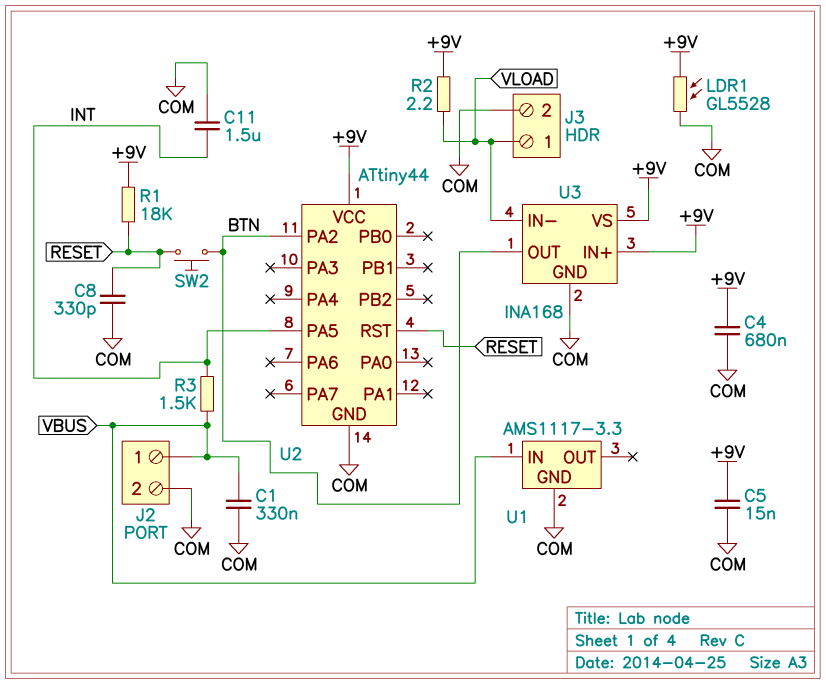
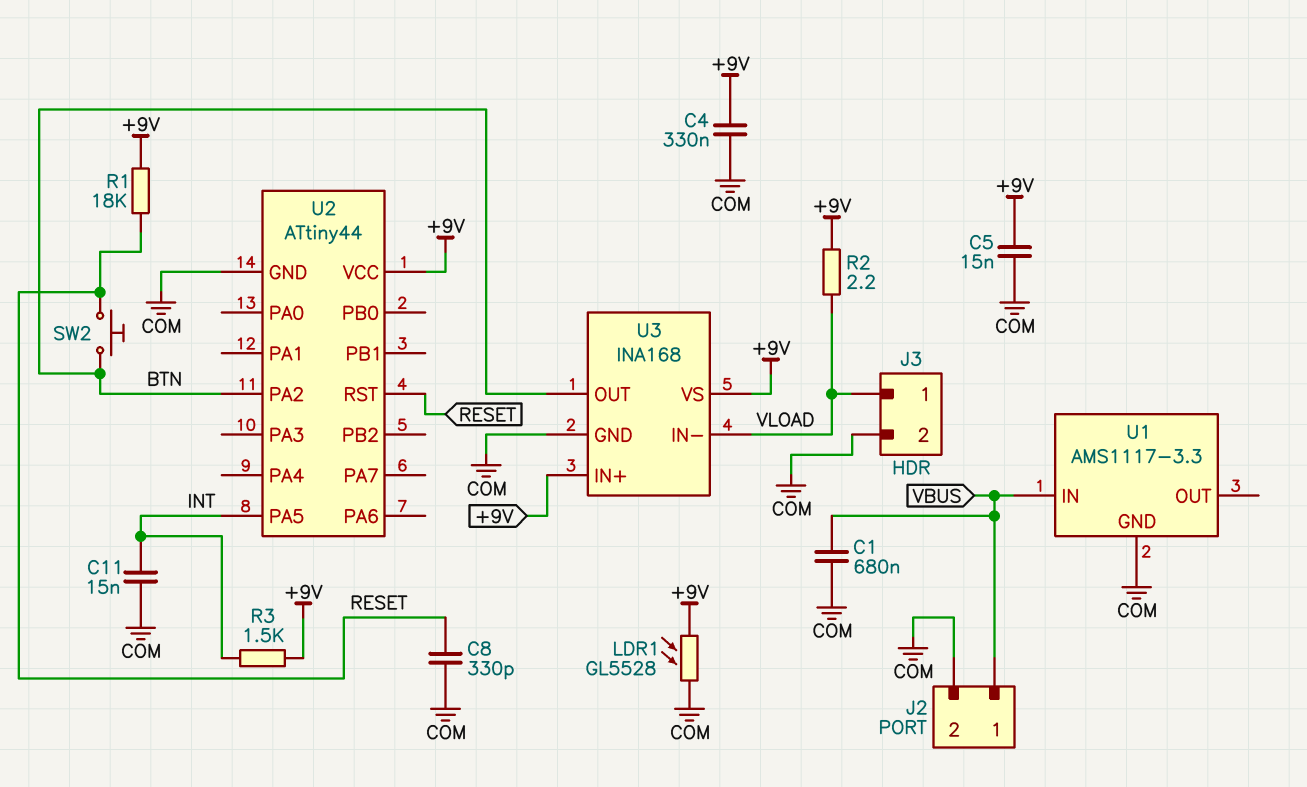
C1: 330nF (COM, VBUS) -> 680nF (COM, VBUS)
C4: 680nF (+9V, COM) -> 330nF (+9V, COM)
C11: 1.5uF (COM, INT) -> 15nF (COM, INT)
R3: 1.5k (INT, VBUS) -> 1.5k (+9V, INT)

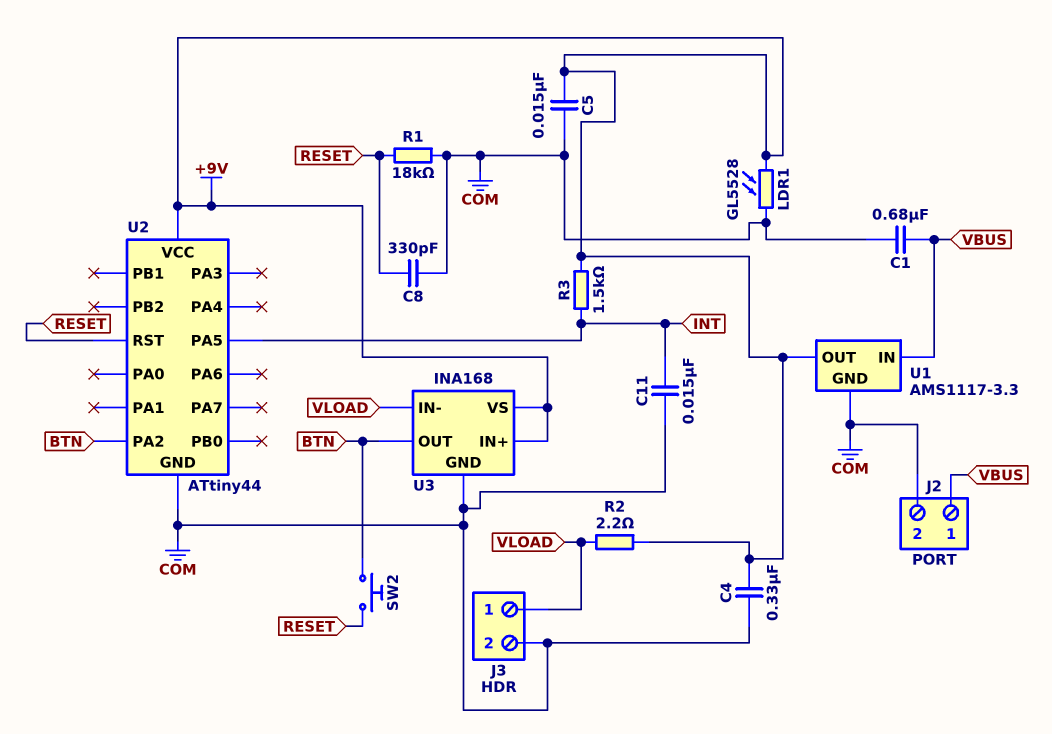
R1: 18k (+9V, RESET) -> 18k (COM, RESET)
U1 pin OUT: none -> +9V

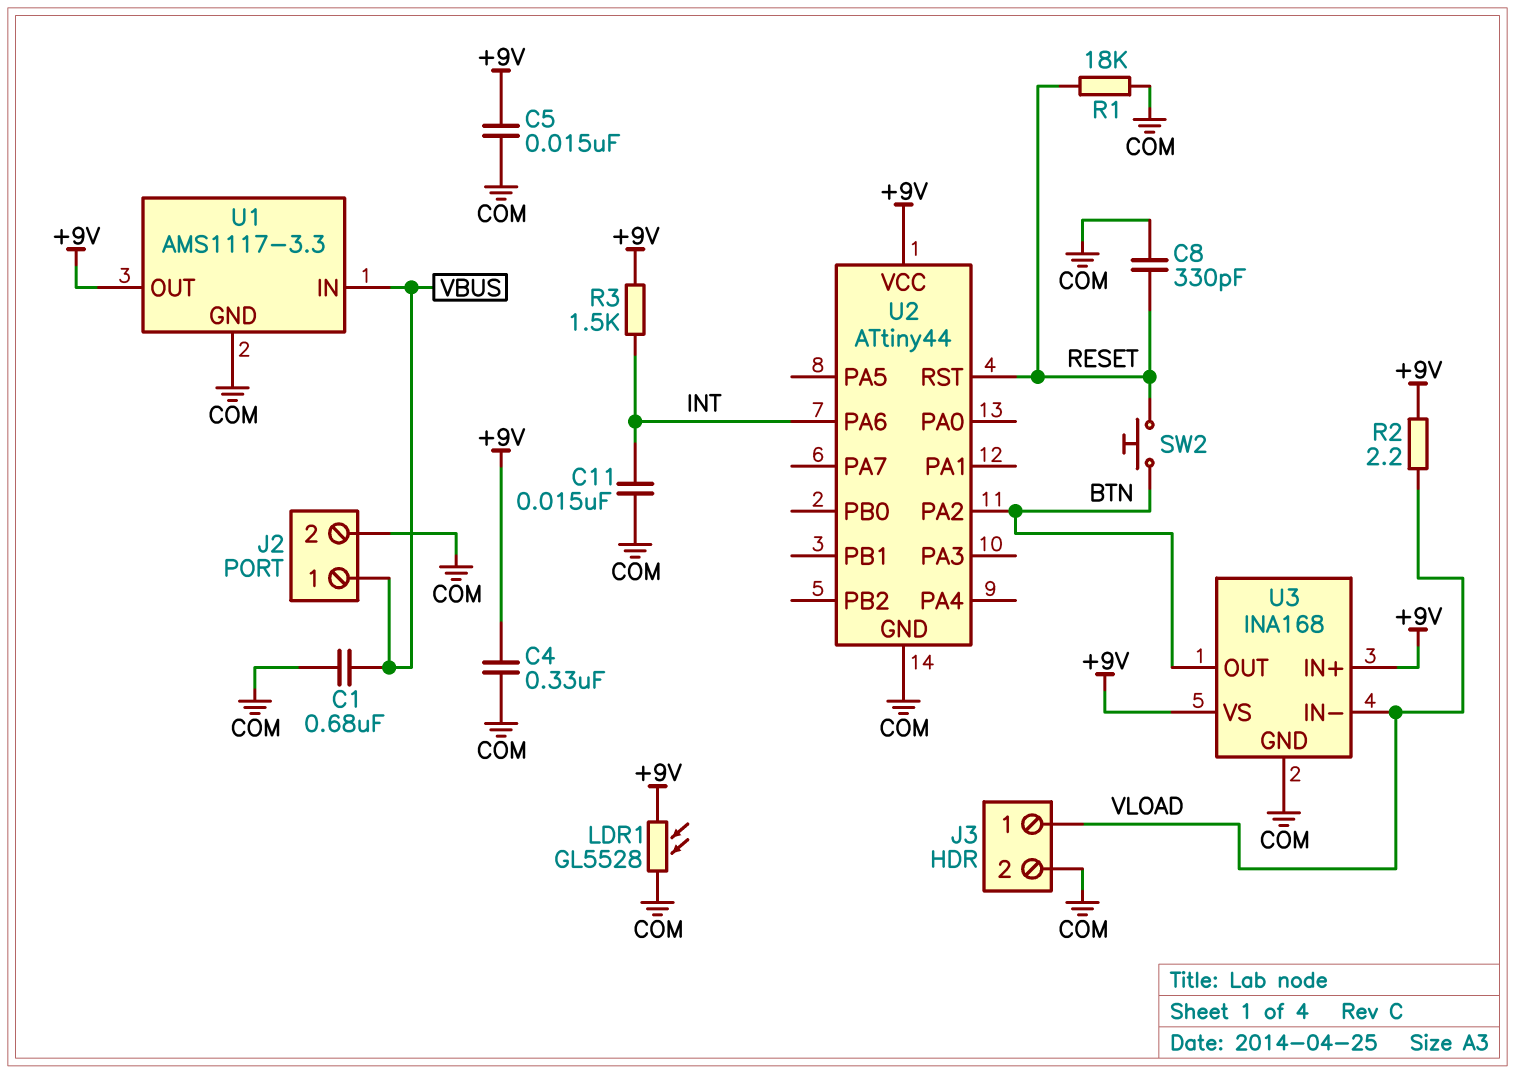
U2 pin PA5: INT -> none
U2 pin PA6: none -> INT

